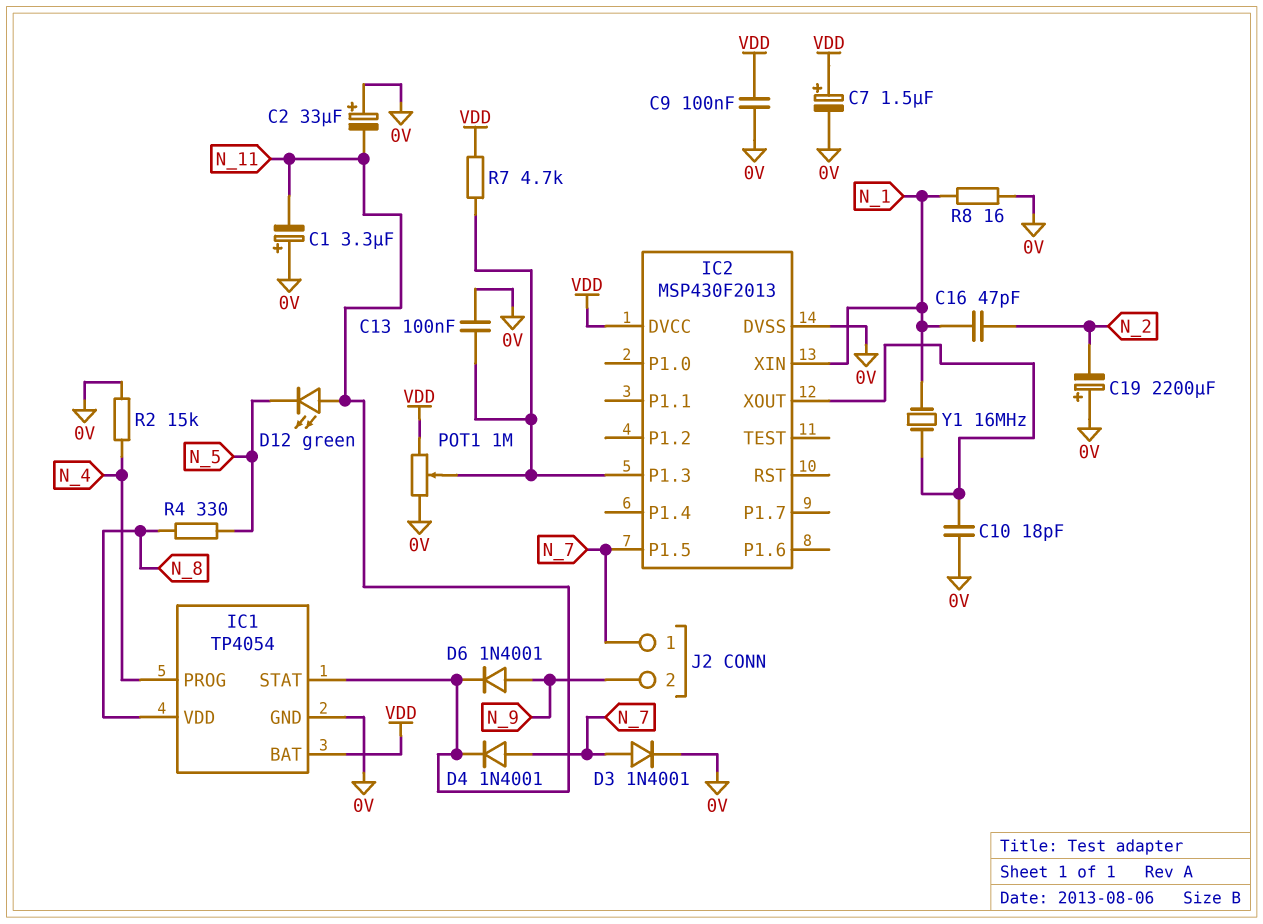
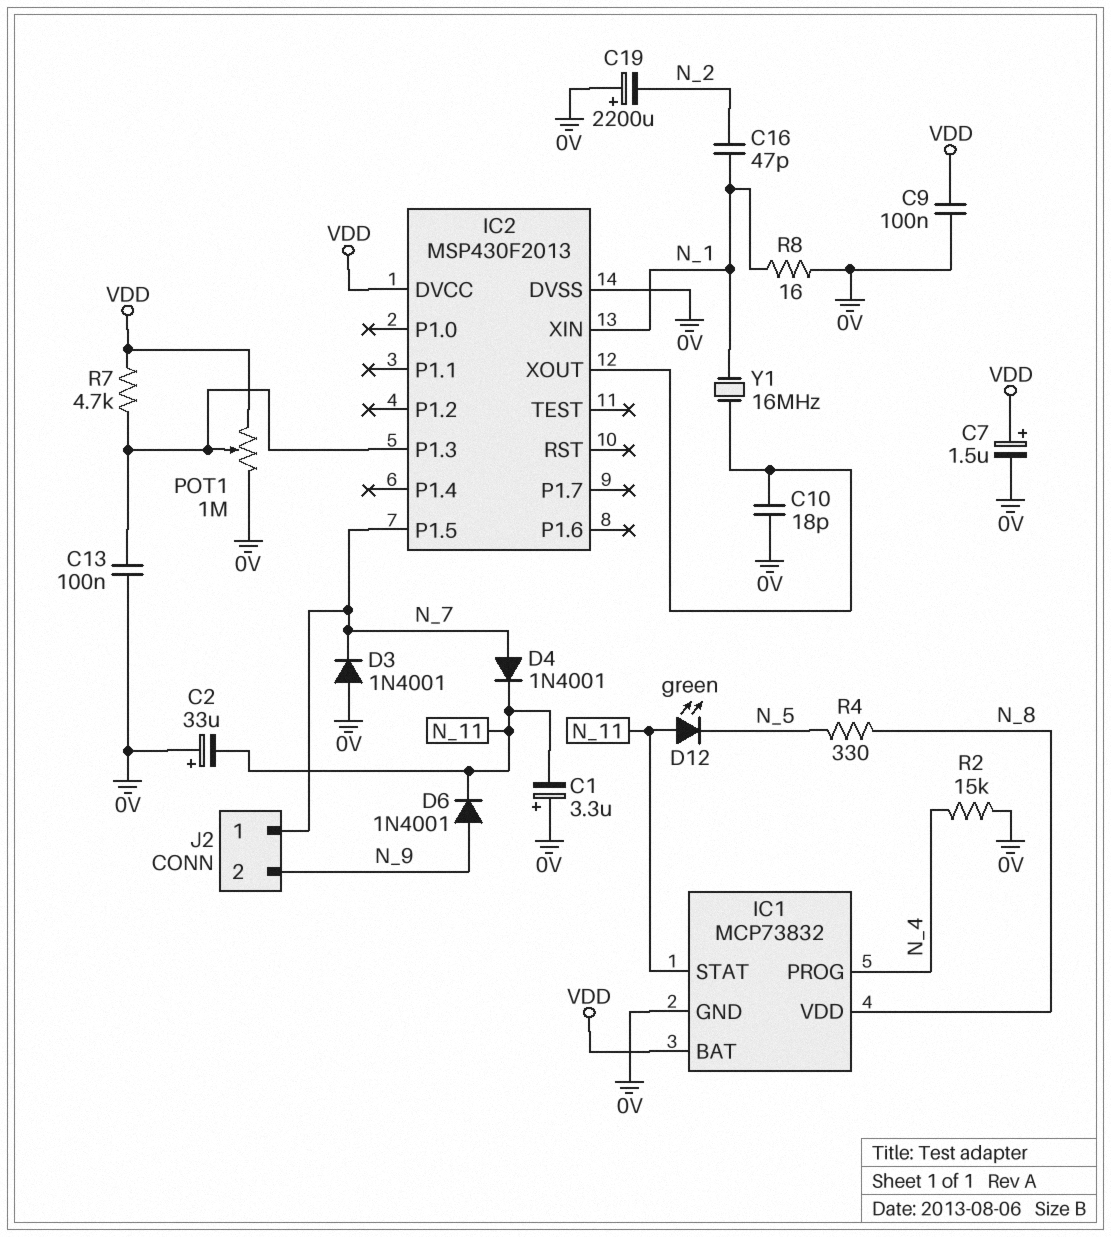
D3: diode 1N4001 (A N_7, K 0V) -> diode 1N4001 (A 0V, K N_7)
IC1: TP4054 -> MCP73832

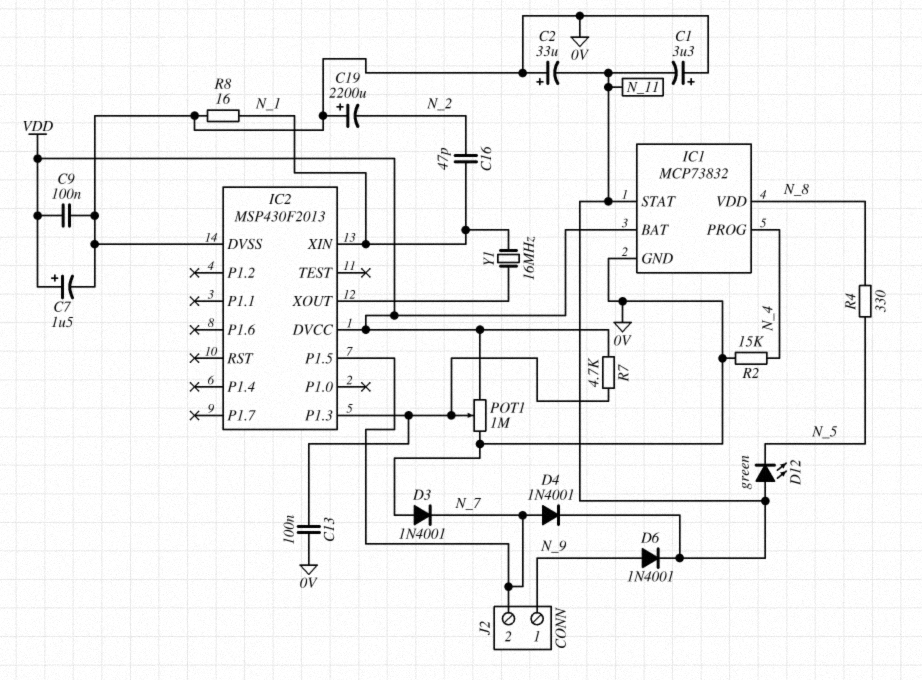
C10: 18pF (0V, IC2/XOUT) -> none
J2 pin 1: N_7 -> N_9
J2 pin 2: N_9 -> N_7

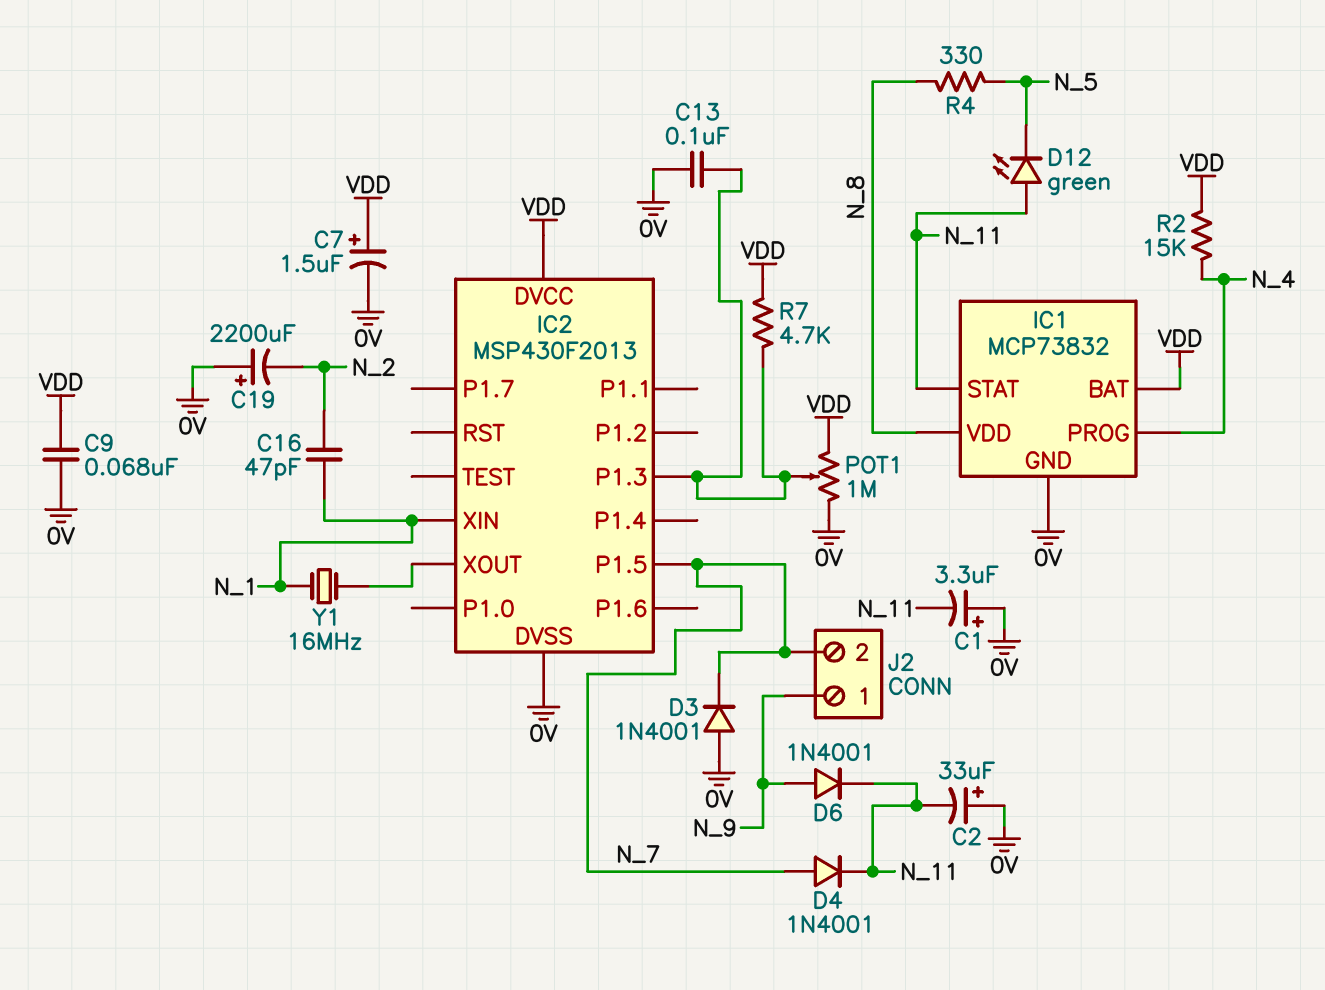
C9: 100nF (0V, VDD) -> 68nF (0V, VDD)
R2: 15k (0V, N_4) -> 15k (N_4, VDD)
R8: 16 (0V, N_1) -> none

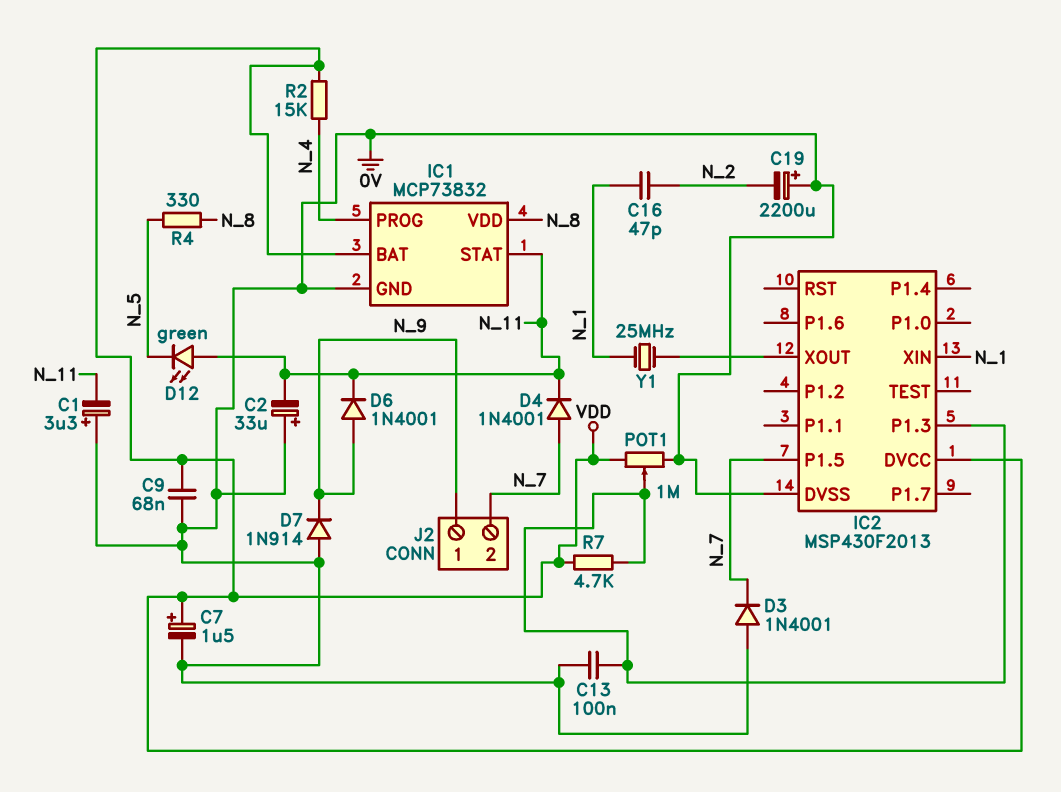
D7: none -> diode 1N914 (A 0V, K N_9)
Y1: 16MHz (IC2/XOUT, N_1) -> 25MHz (IC2/XOUT, N_1)

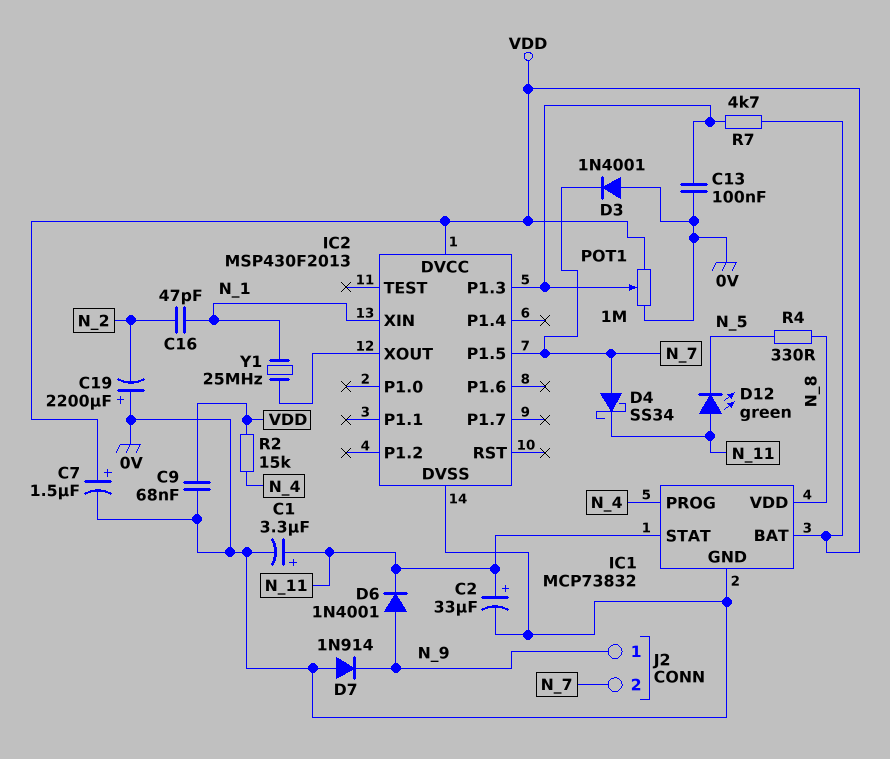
C1: 3.3uF (plus 0V, minus N_11) -> 3.3uF (plus N_11, minus 0V)
C2: 33uF (plus 0V, minus N_11) -> 33uF (plus N_11, minus 0V)
D4: diode 1N4001 (A N_7, K N_11) -> schottky SS34 (A N_7, K N_11)

